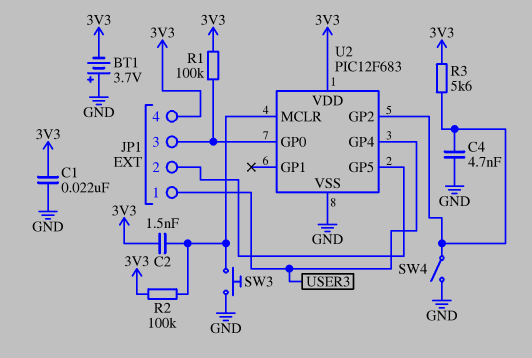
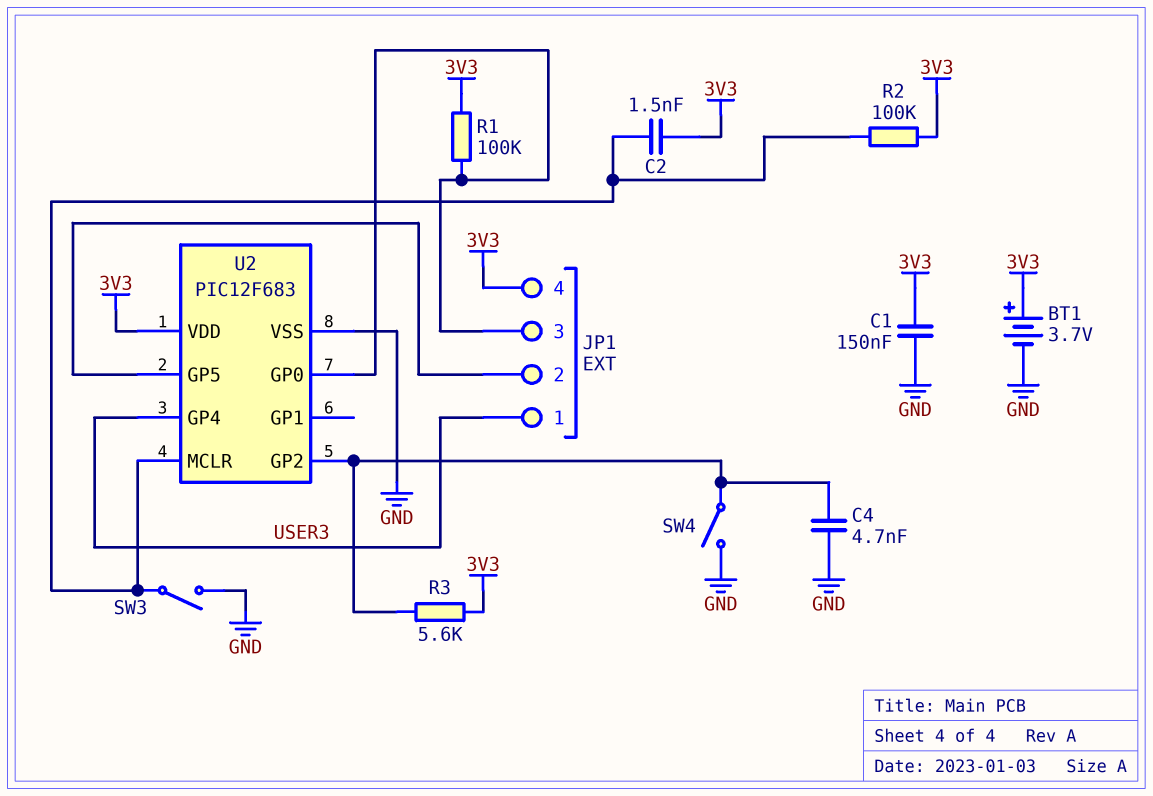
BT1: 3.7V (plus GND, minus 3V3) -> 3.7V (plus 3V3, minus GND)
C1: 22nF (3V3, GND) -> 150nF (3V3, GND)
SW3: button (GND, U2/MCLR) -> switch (GND, U2/MCLR)

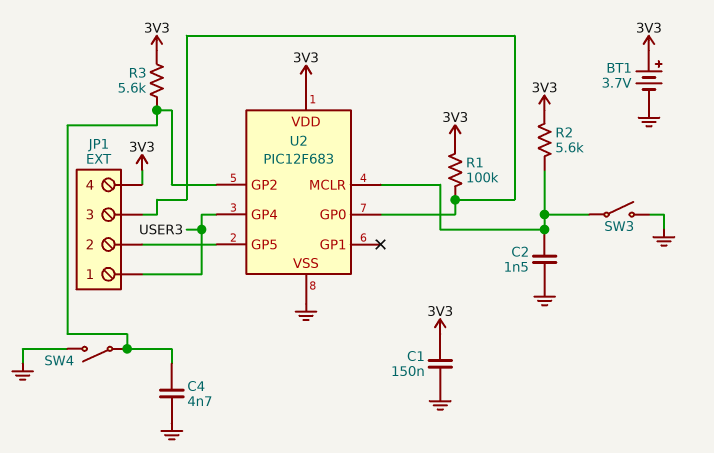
C2: 1.5nF (3V3, U2/MCLR) -> 1.5nF (GND, U2/MCLR)
R2: 100k (3V3, U2/MCLR) -> 5.6k (3V3, U2/MCLR)

